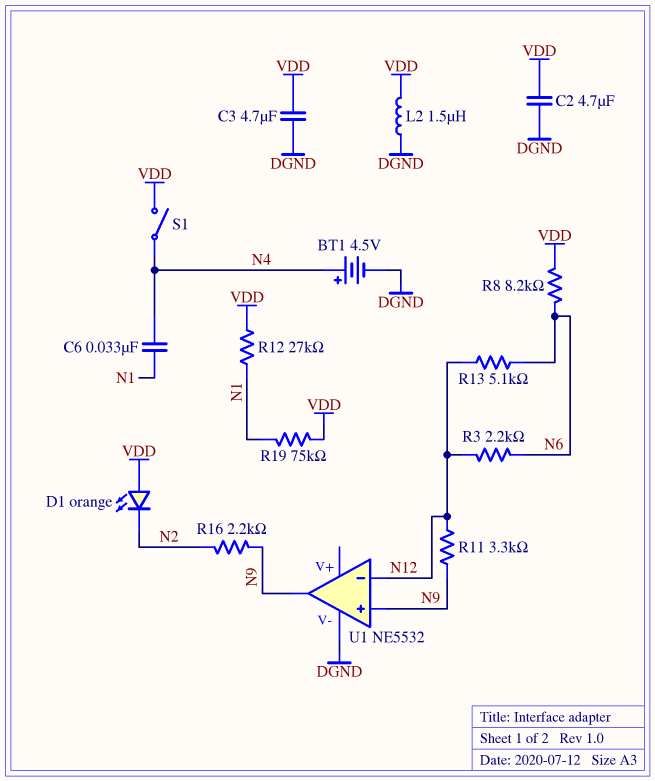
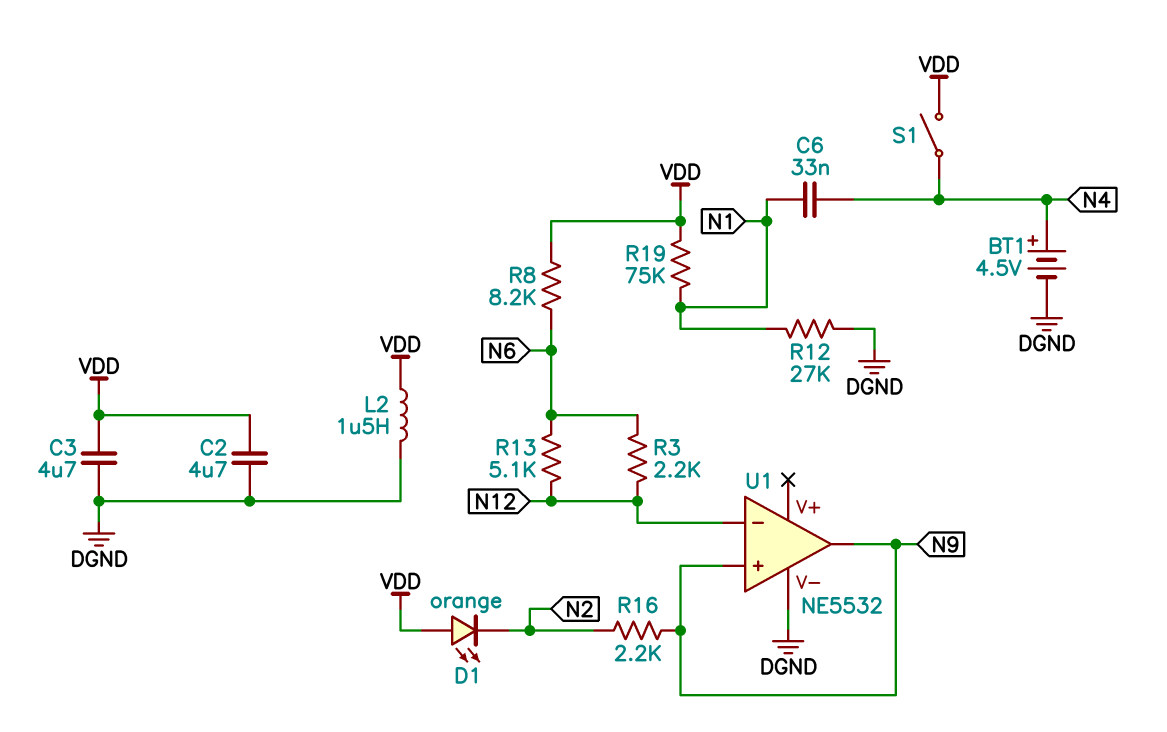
R11: 3.3k (N9, N12) -> none
R12: 27k (N1, VDD) -> 27k (DGND, N1)

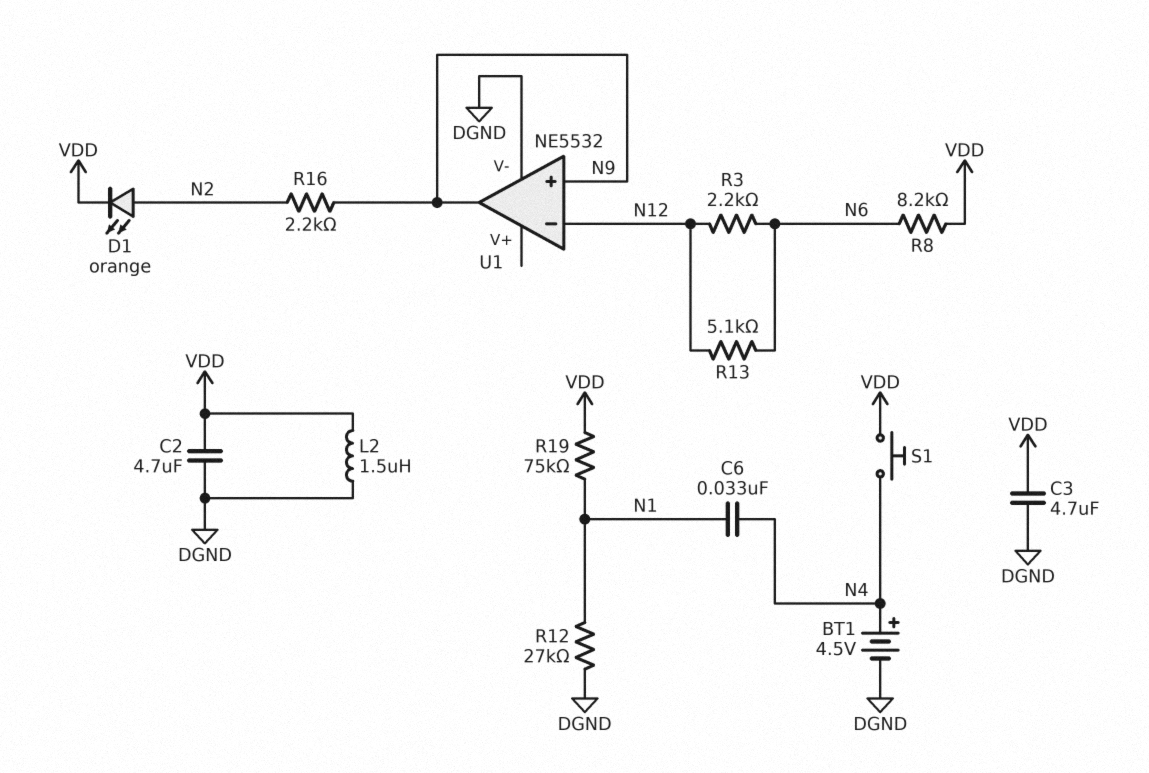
D1: LED orange (A VDD, K N2) -> LED orange (A N2, K VDD)
S1: switch (N4, VDD) -> button (N4, VDD)

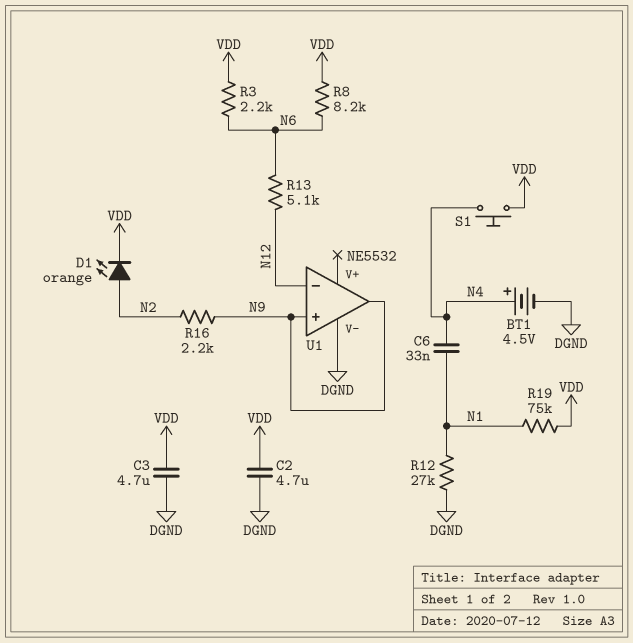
L2: 1.5uH (DGND, VDD) -> none
R3: 2.2k (N6, N12) -> 2.2k (N6, VDD)

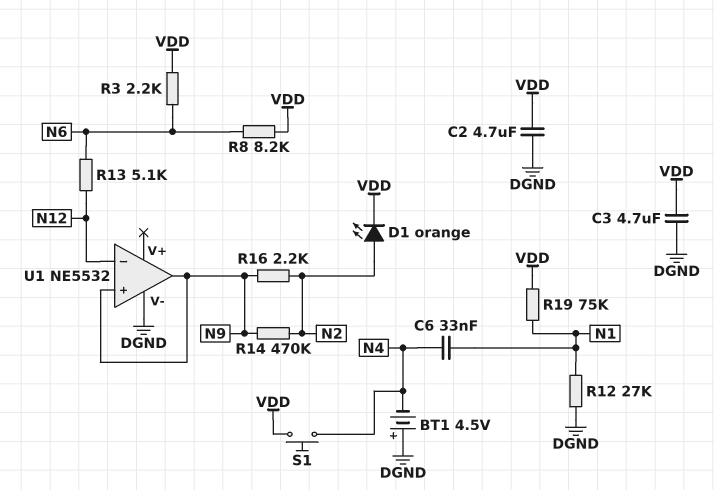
BT1: 4.5V (plus N4, minus DGND) -> 4.5V (plus DGND, minus N4)
R14: none -> 470k (N2, N9)

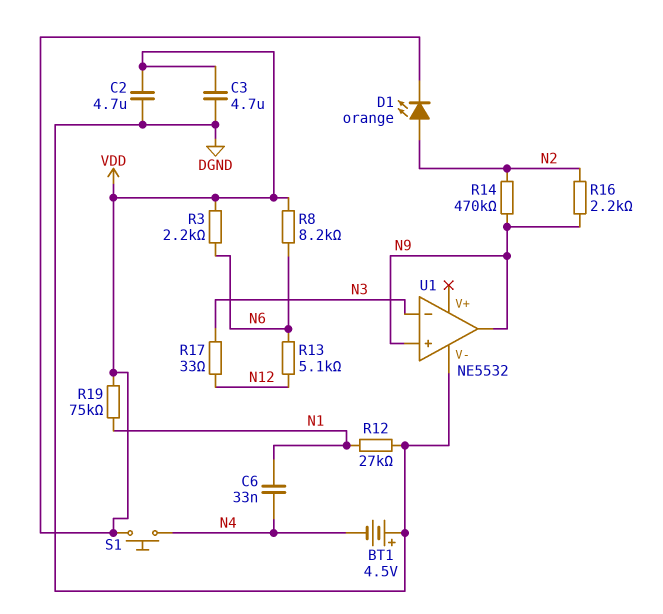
R17: none -> 33 (N3, N12)
U1 pin in-: N12 -> N3

